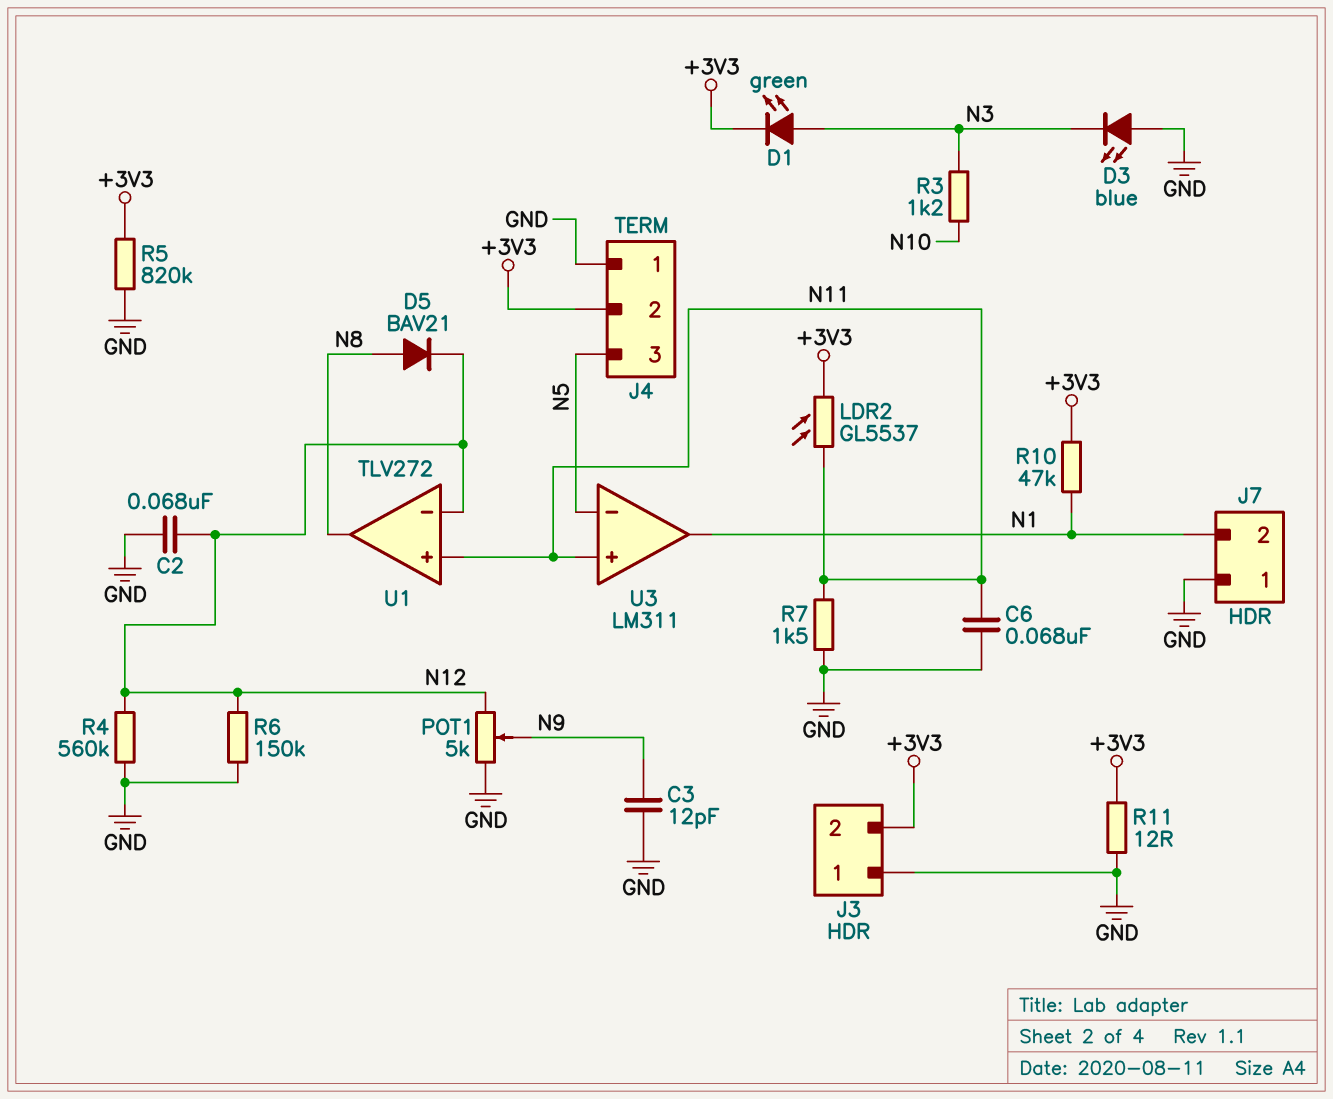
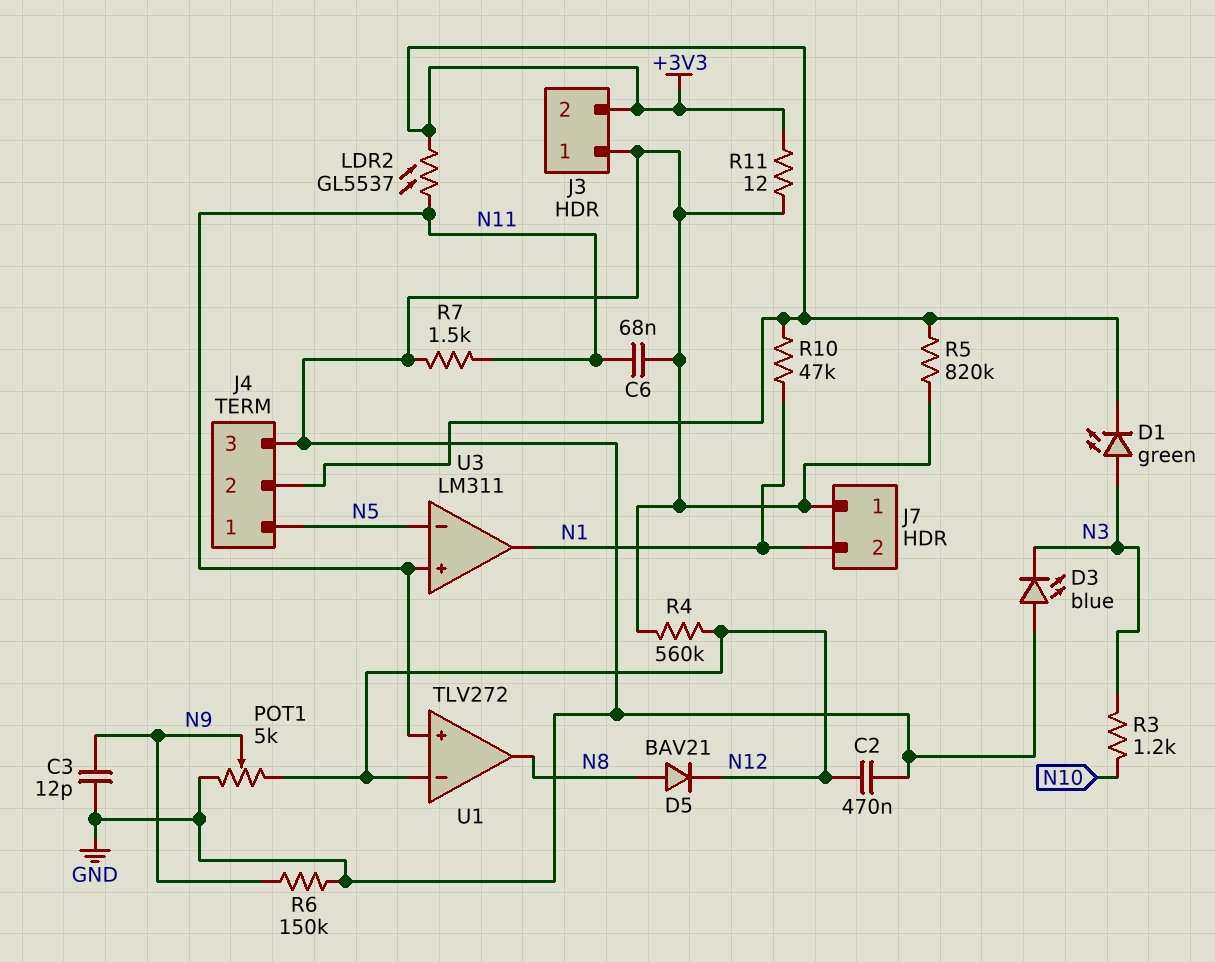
C2: 68nF (GND, N12) -> 470nF (GND, N12)
J4 pin 1: GND -> N5
J4 pin 3: N5 -> GND
R6: 150k (GND, N12) -> 150k (GND, N9)

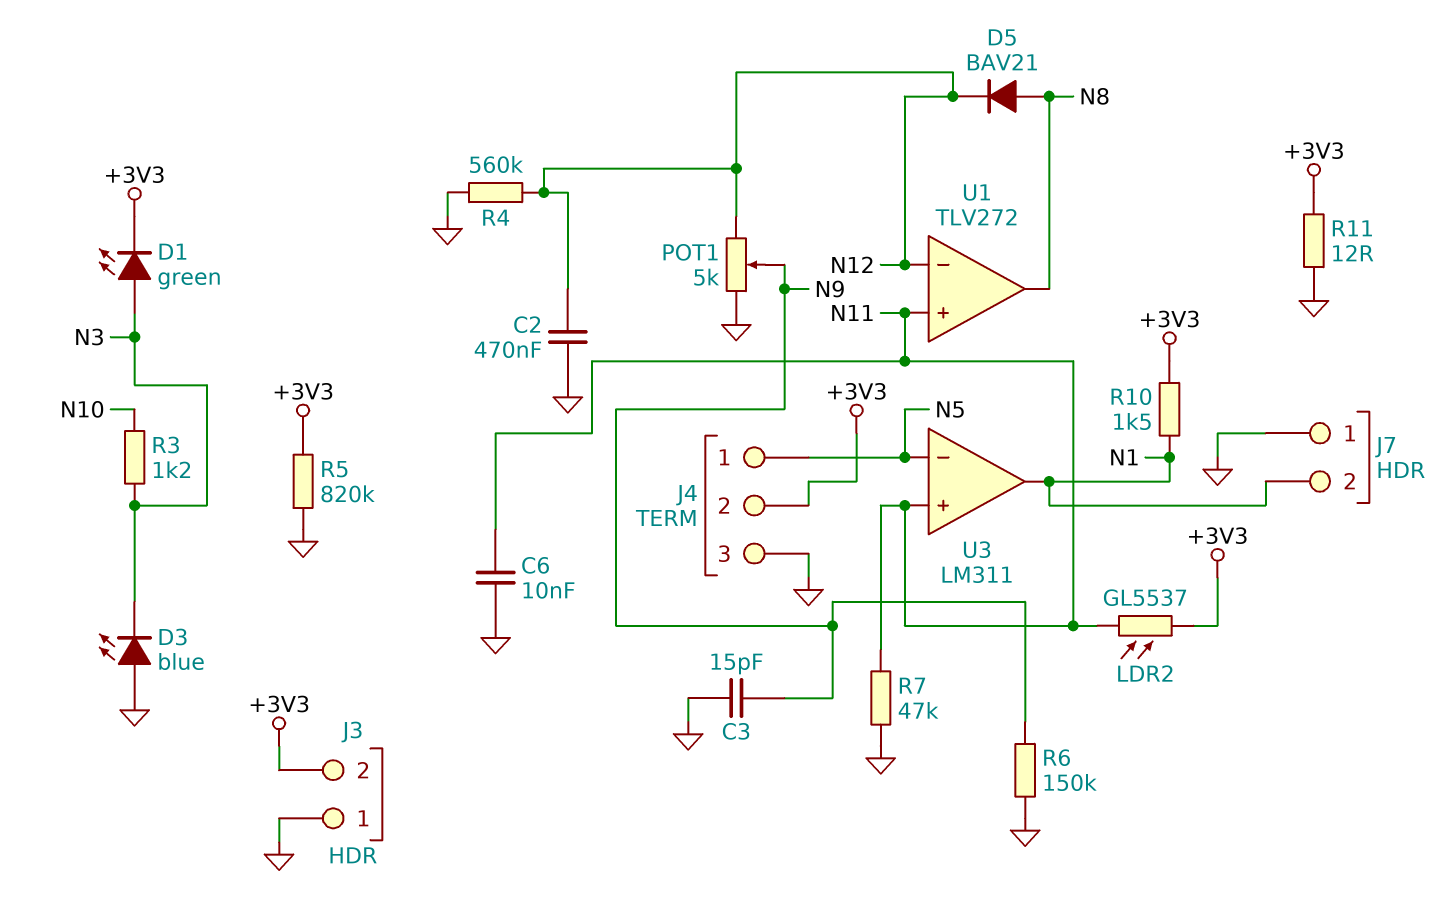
C3: 12pF (GND, N9) -> 15pF (GND, N9)
C6: 68nF (GND, N11) -> 10nF (GND, N11)
R7: 1.5k (GND, N11) -> 47k (GND, N11)
R10: 47k (+3V3, N1) -> 1.5k (+3V3, N1)

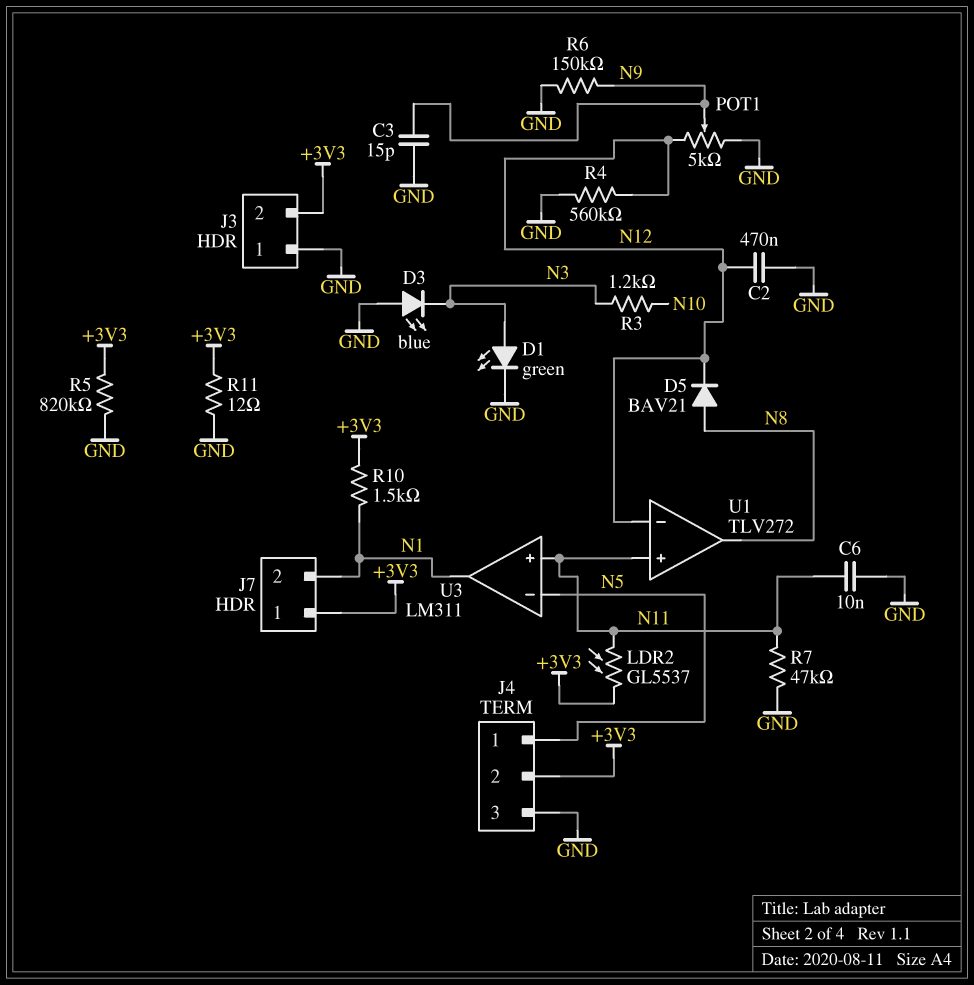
D1: LED green (A N3, K +3V3) -> LED green (A N3, K GND)
J7 pin 1: GND -> +3V3

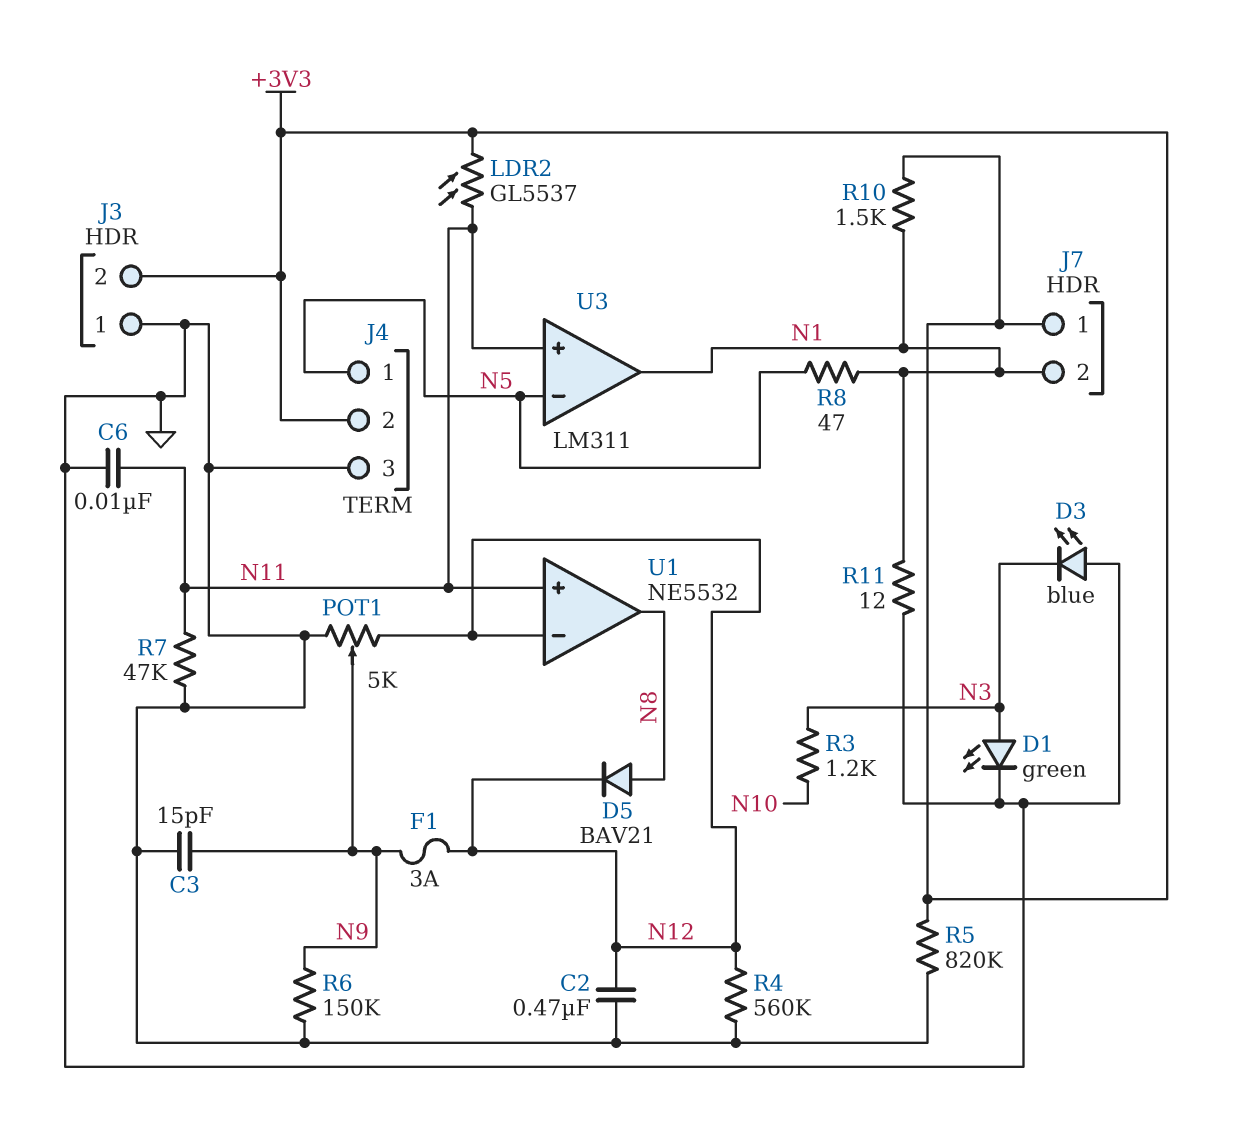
F1: none -> 3A (N9, N12)
R8: none -> 47 (N1, N5)
R11: 12 (+3V3, GND) -> 12 (GND, N1)
U1: TLV272 -> NE5532

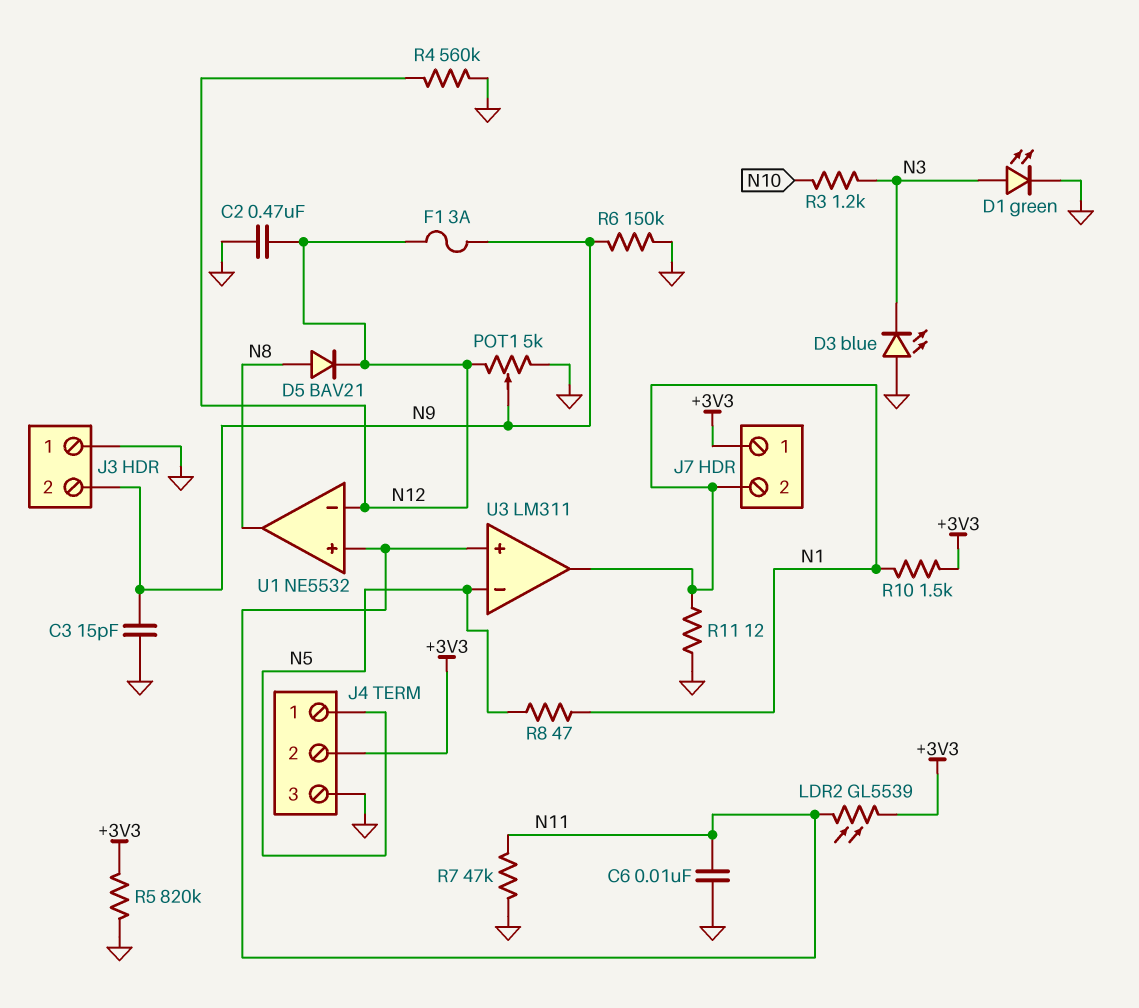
J3 pin 2: +3V3 -> N9
LDR2: GL5537 (+3V3, N11) -> GL5539 (+3V3, N11)

